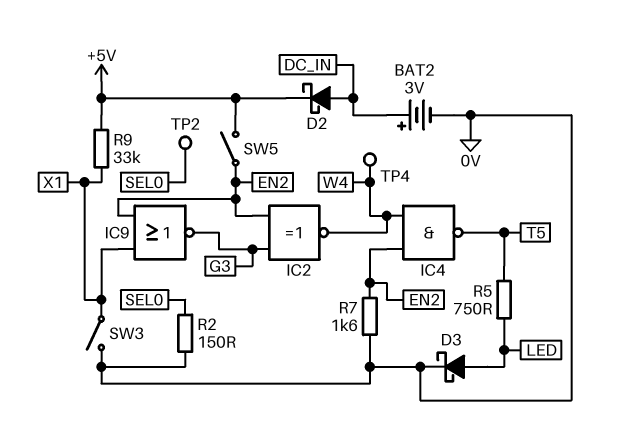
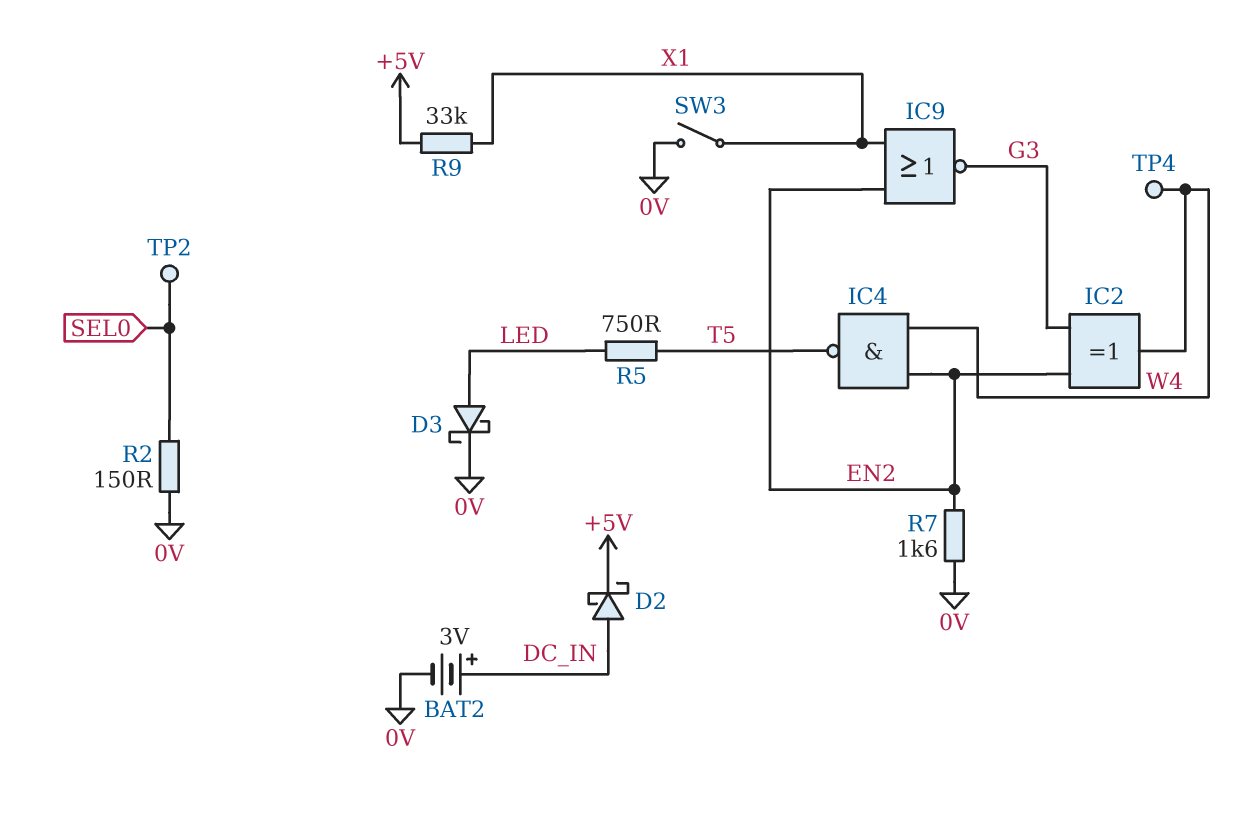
IC2: XNOR (in EN2, in G3, out W4) -> XOR (in EN2, in G3, out W4)
SW5: switch (+5V, EN2) -> none

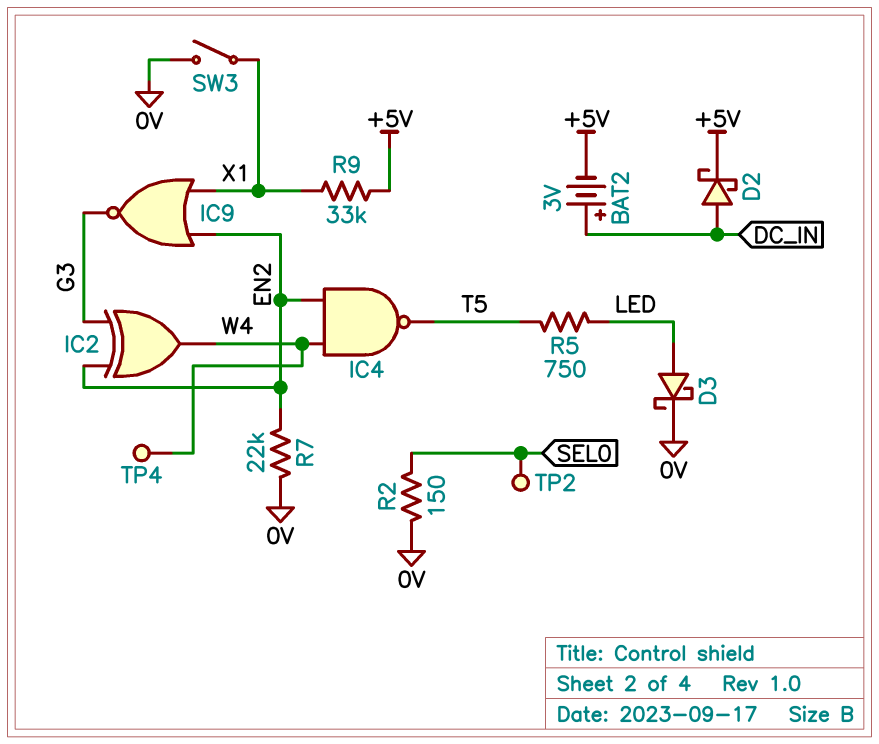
BAT2: 3V (plus DC_IN, minus 0V) -> 3V (plus DC_IN, minus +5V)
R7: 1.6k (0V, EN2) -> 22k (0V, EN2)

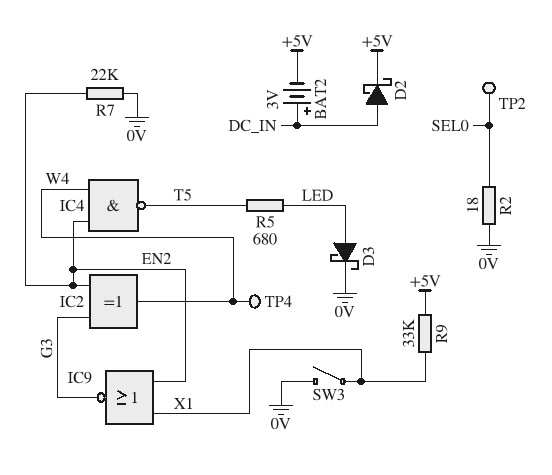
R2: 150 (0V, SEL0) -> 18 (0V, SEL0)
R5: 750 (LED, T5) -> 680 (LED, T5)

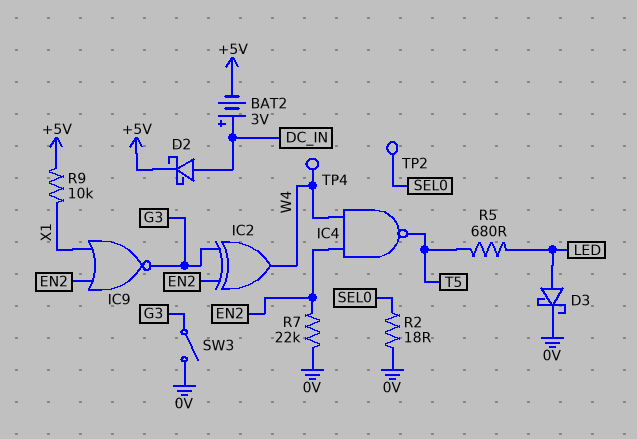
R9: 33k (+5V, X1) -> 10k (+5V, X1)
SW3: switch (0V, X1) -> switch (0V, G3)

